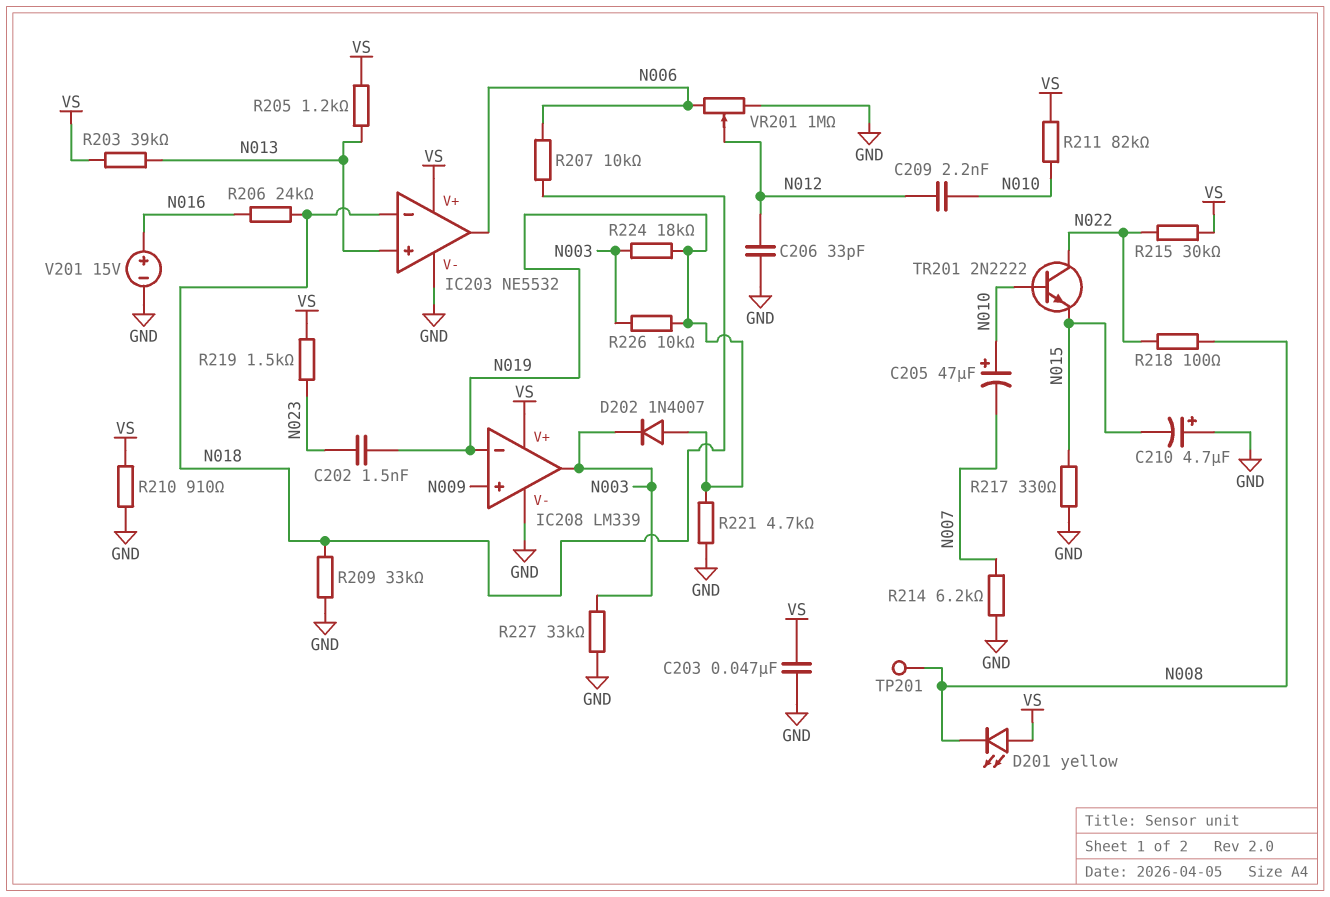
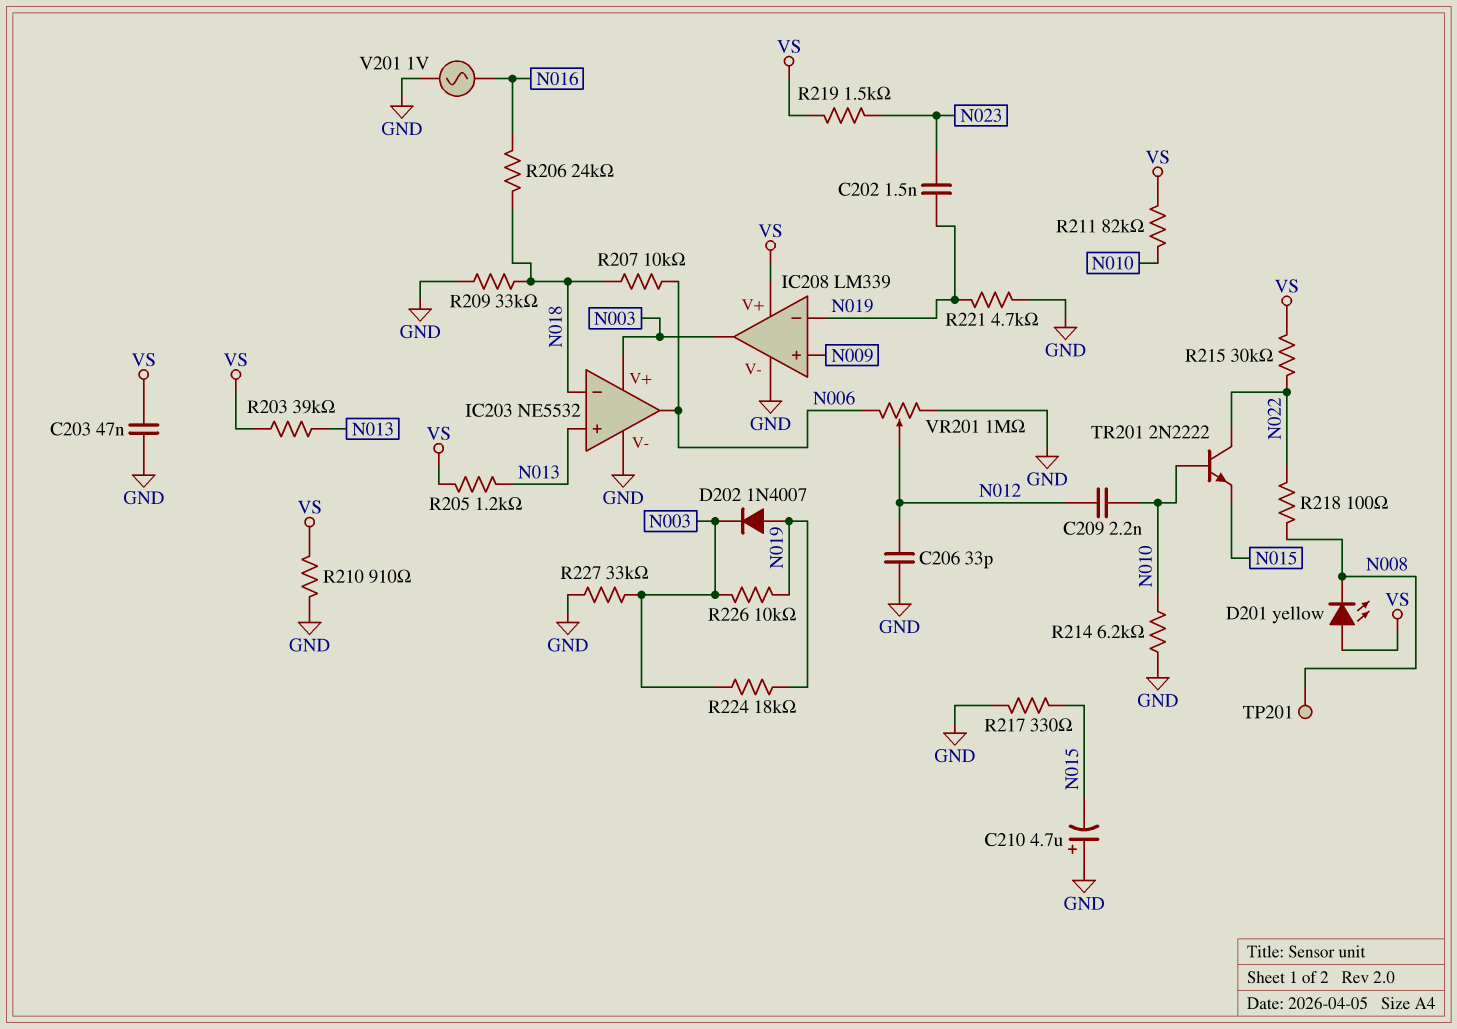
C205: 47uF (plus N010, minus N007) -> none
IC203 pin V+: VS -> N003
R214: 6.2k (GND, N007) -> 6.2k (GND, N010)
V201: 15V (plus N016, minus GND) -> AC 1V (GND, N016)

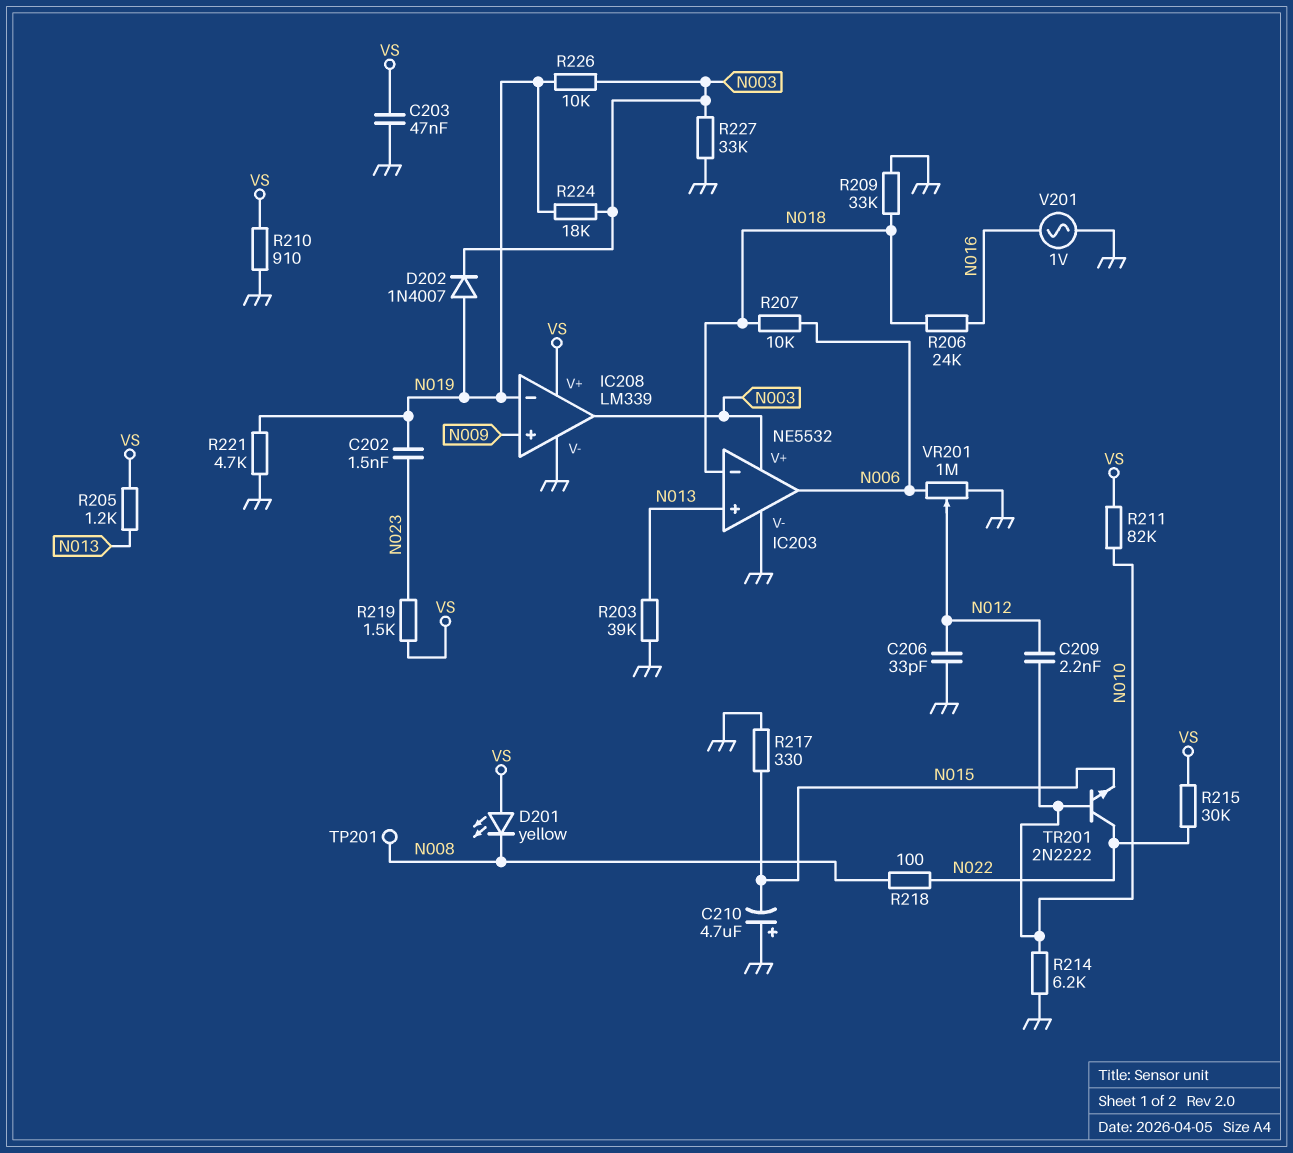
R203: 39k (N013, VS) -> 39k (GND, N013)

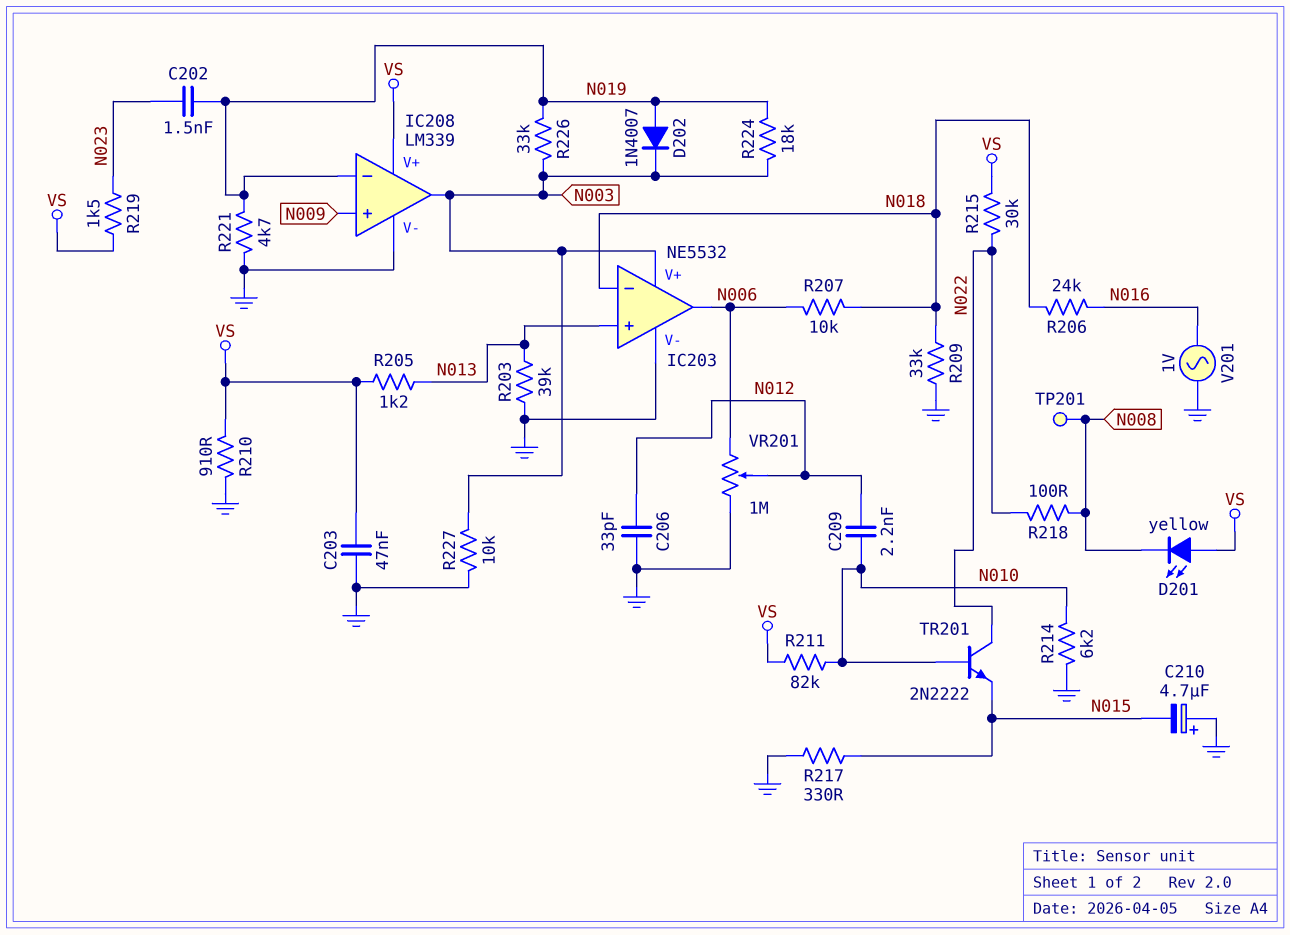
R226: 10k (N003, N019) -> 33k (N003, N019)
R227: 33k (GND, N003) -> 10k (GND, N003)

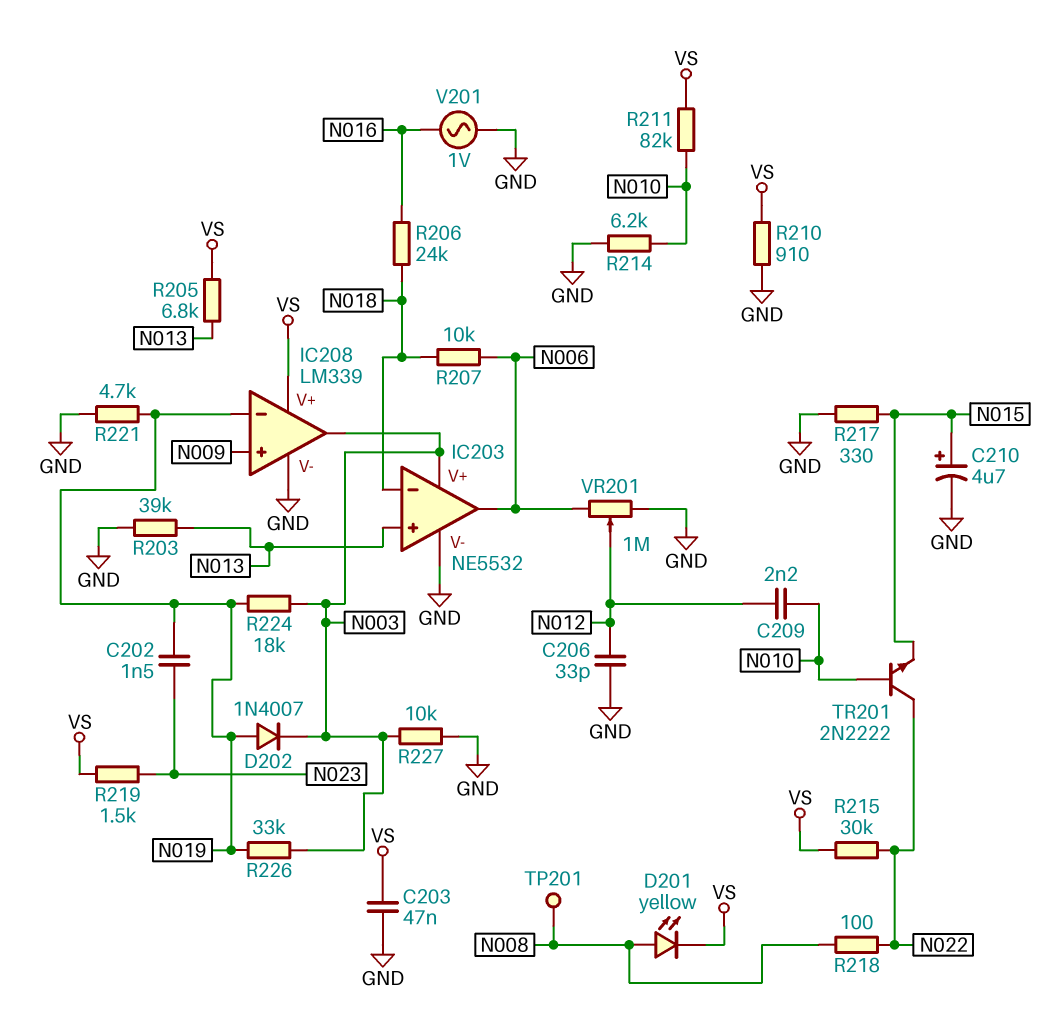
C210: 4.7uF (plus GND, minus N015) -> 4.7uF (plus N015, minus GND)
D201: LED yellow (A VS, K N008) -> LED yellow (A N008, K VS)
R205: 1.2k (N013, VS) -> 6.8k (N013, VS)
R209: 33k (GND, N018) -> none

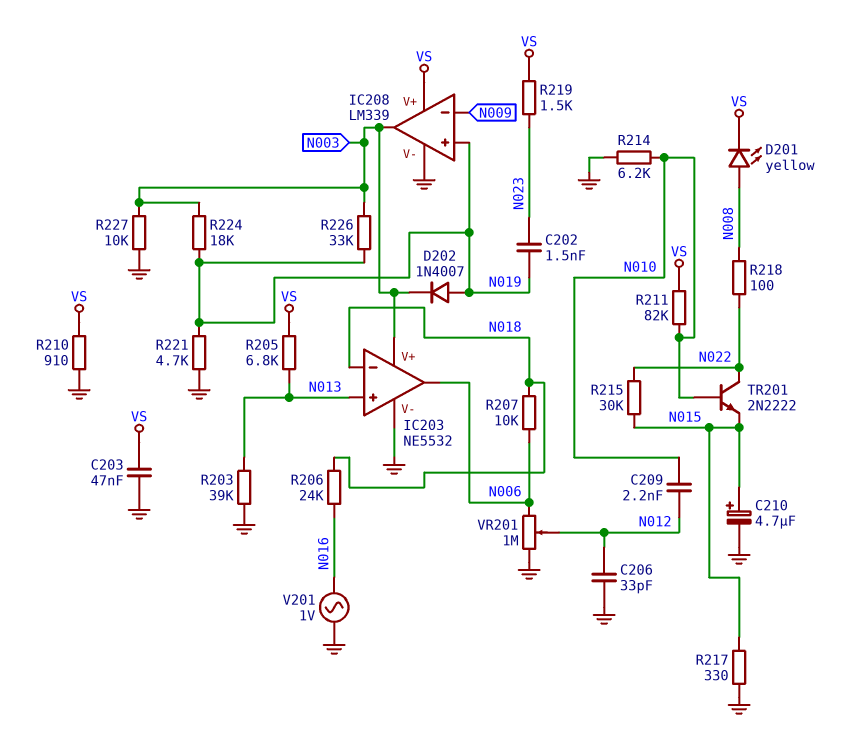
IC208 pin in+: N009 -> N019
IC208 pin in-: N019 -> N009
R215: 30k (N022, VS) -> 30k (N015, N022)
TP201: test point (N008) -> none

